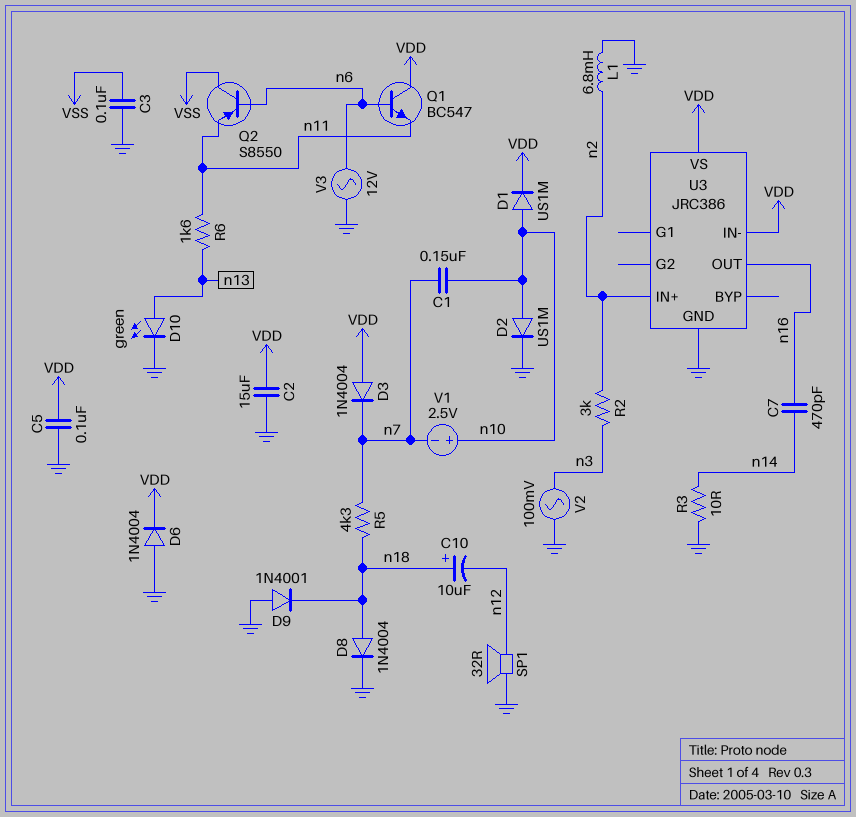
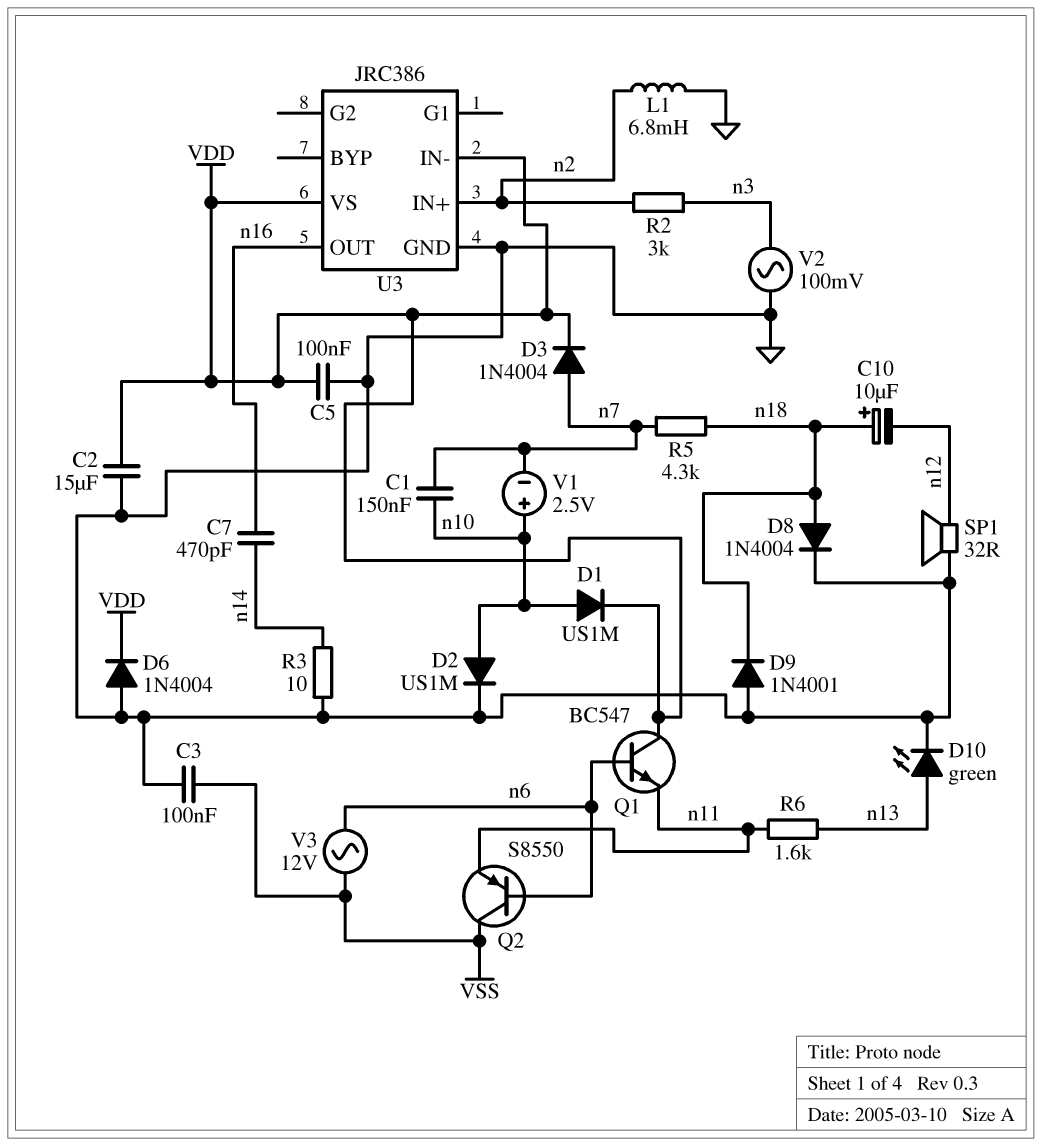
D3: diode 1N4004 (A VDD, K n7) -> diode 1N4004 (A n7, K VDD)
V3: AC 12V (GND, n6) -> AC 12V (VSS, n6)

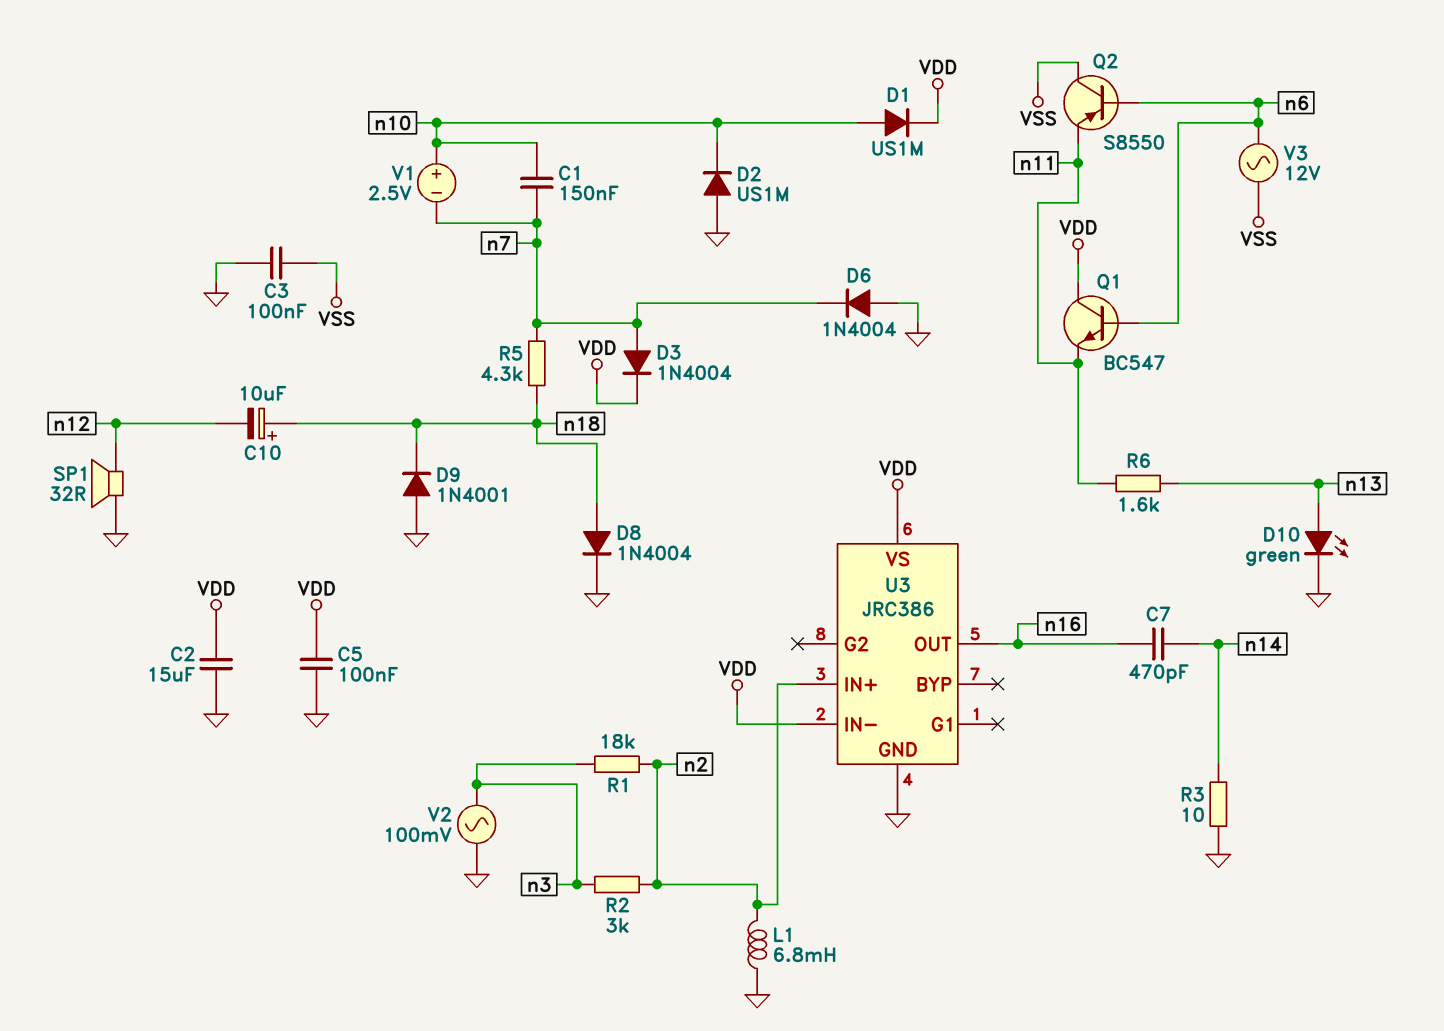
D2: diode US1M (A n10, K GND) -> diode US1M (A GND, K n10)
D6: diode 1N4004 (A GND, K VDD) -> diode 1N4004 (A GND, K n7)
R1: none -> 18k (n2, n3)

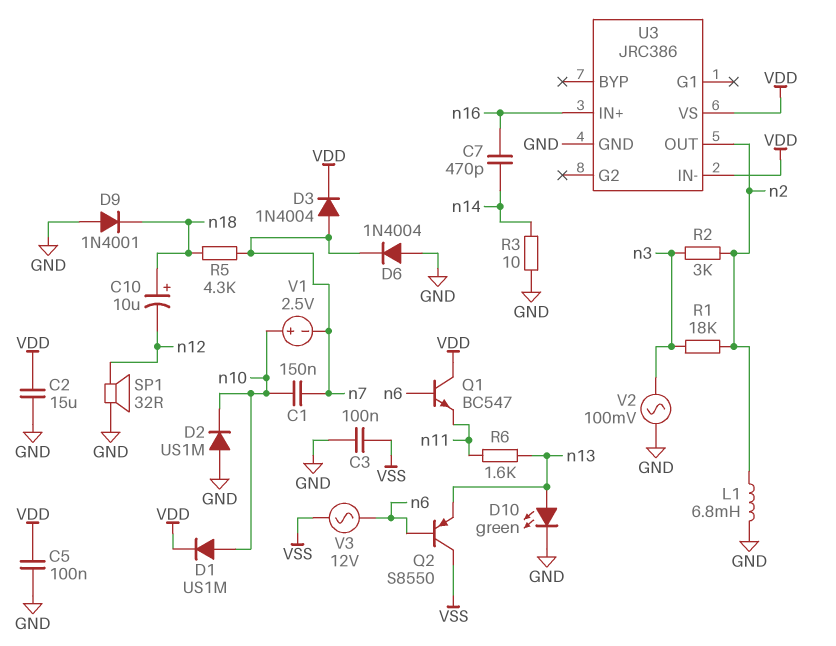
D8: diode 1N4004 (A n18, K GND) -> none
Q2: PNP S8550 (B n6, C VSS, E n11) -> PNP S8550 (B n6, C VSS, E n13)
U3 pin IN+: n2 -> n16
U3 pin OUT: n16 -> n2

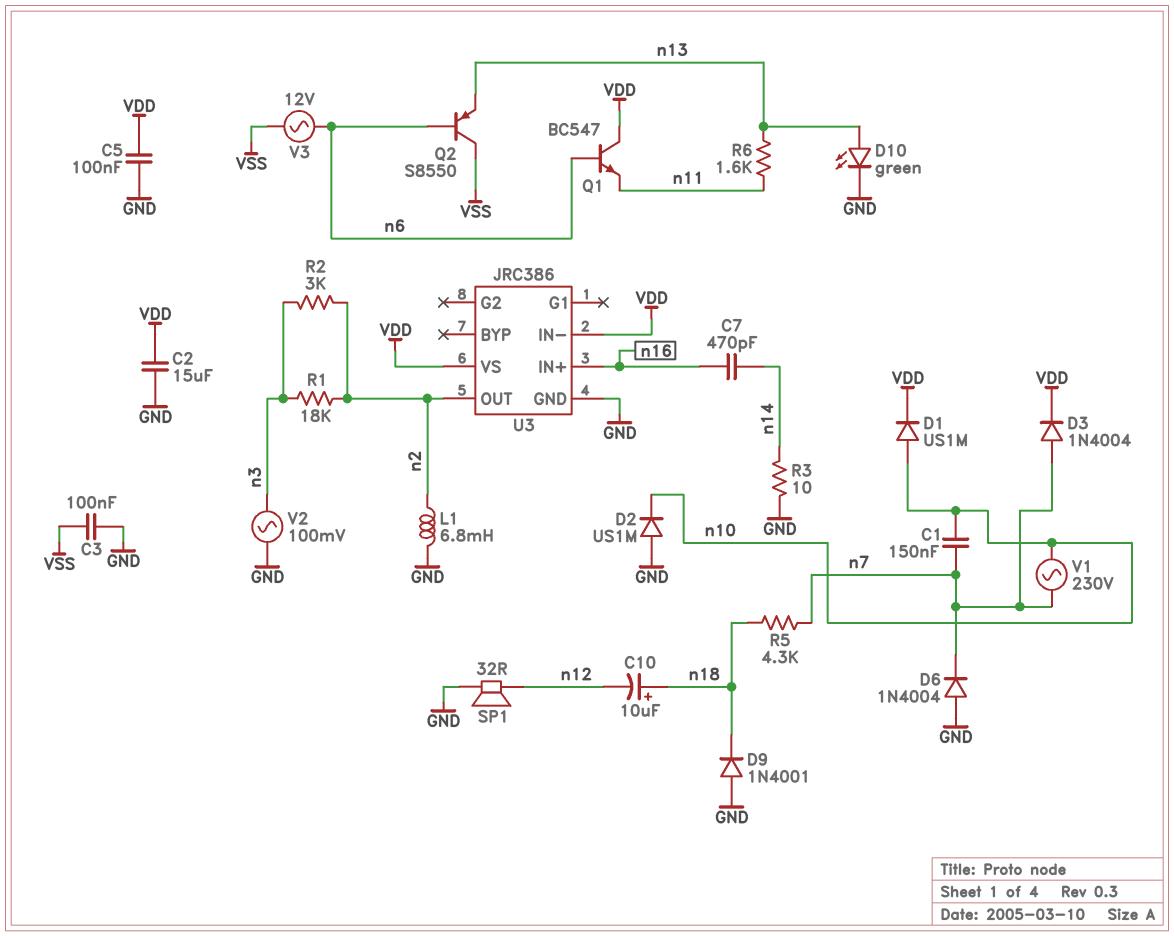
V1: 2.5V (plus n10, minus n7) -> AC 230V (n7, n10)

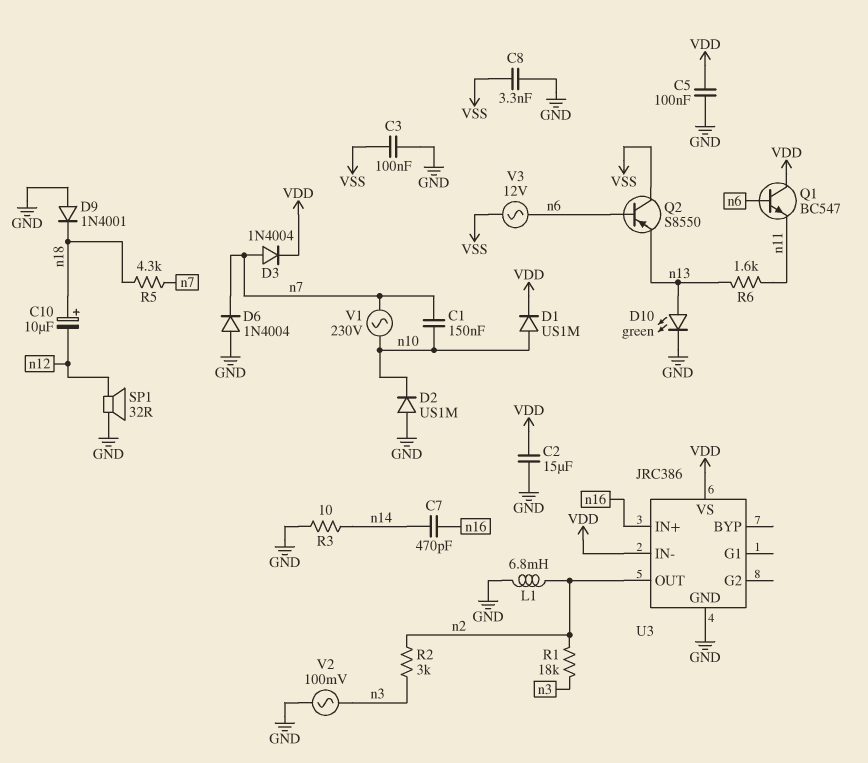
C8: none -> 3.3nF (GND, VSS)

